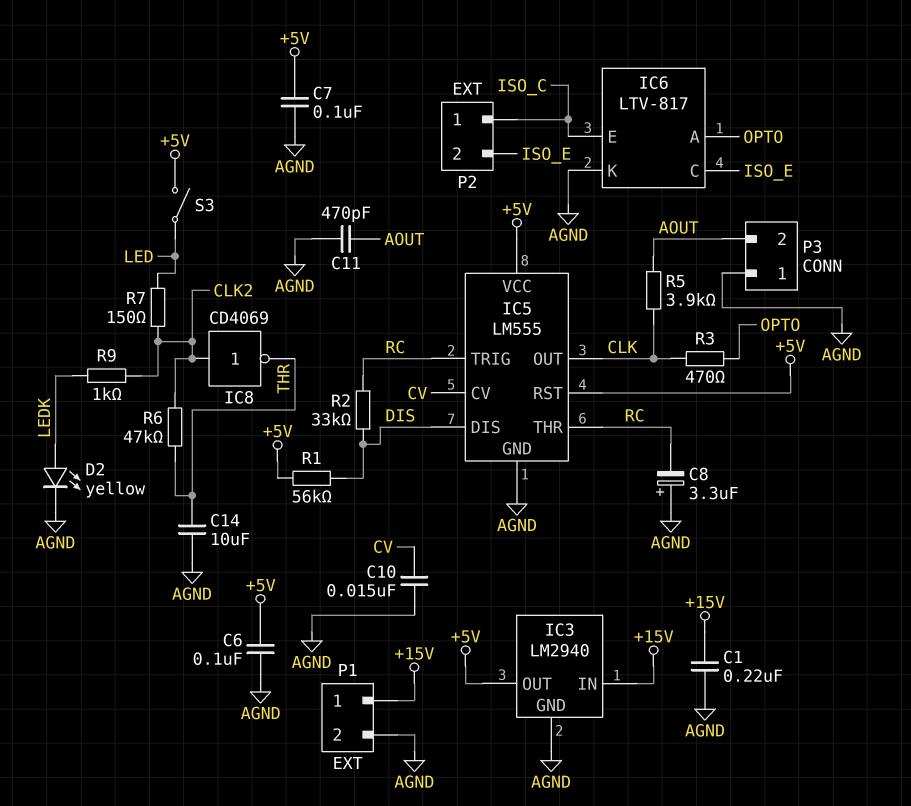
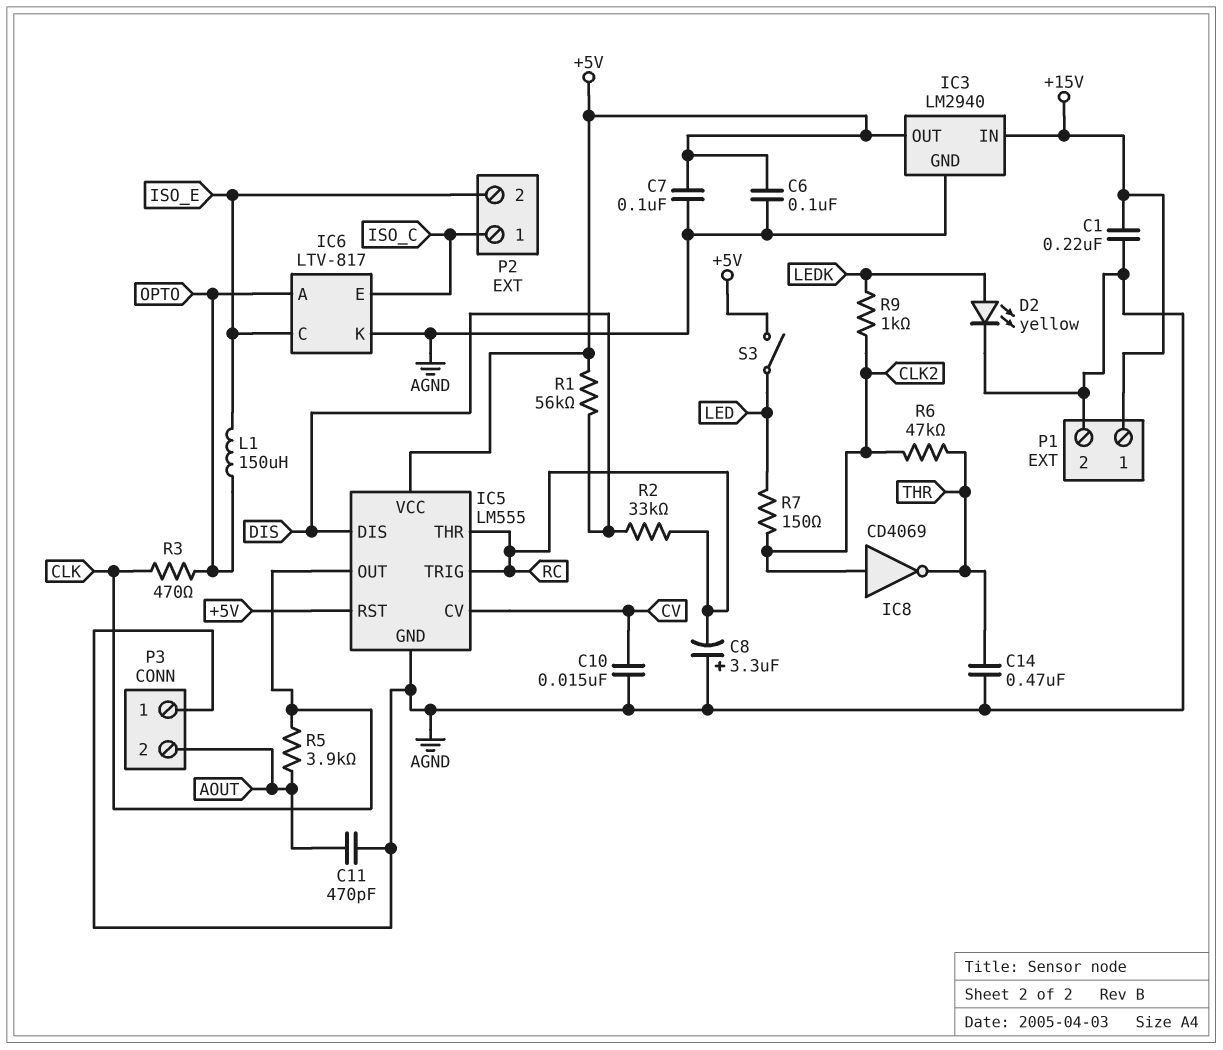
C14: 10uF (AGND, THR) -> 470nF (AGND, THR)
L1: none -> 150uH (ISO_E, OPTO)

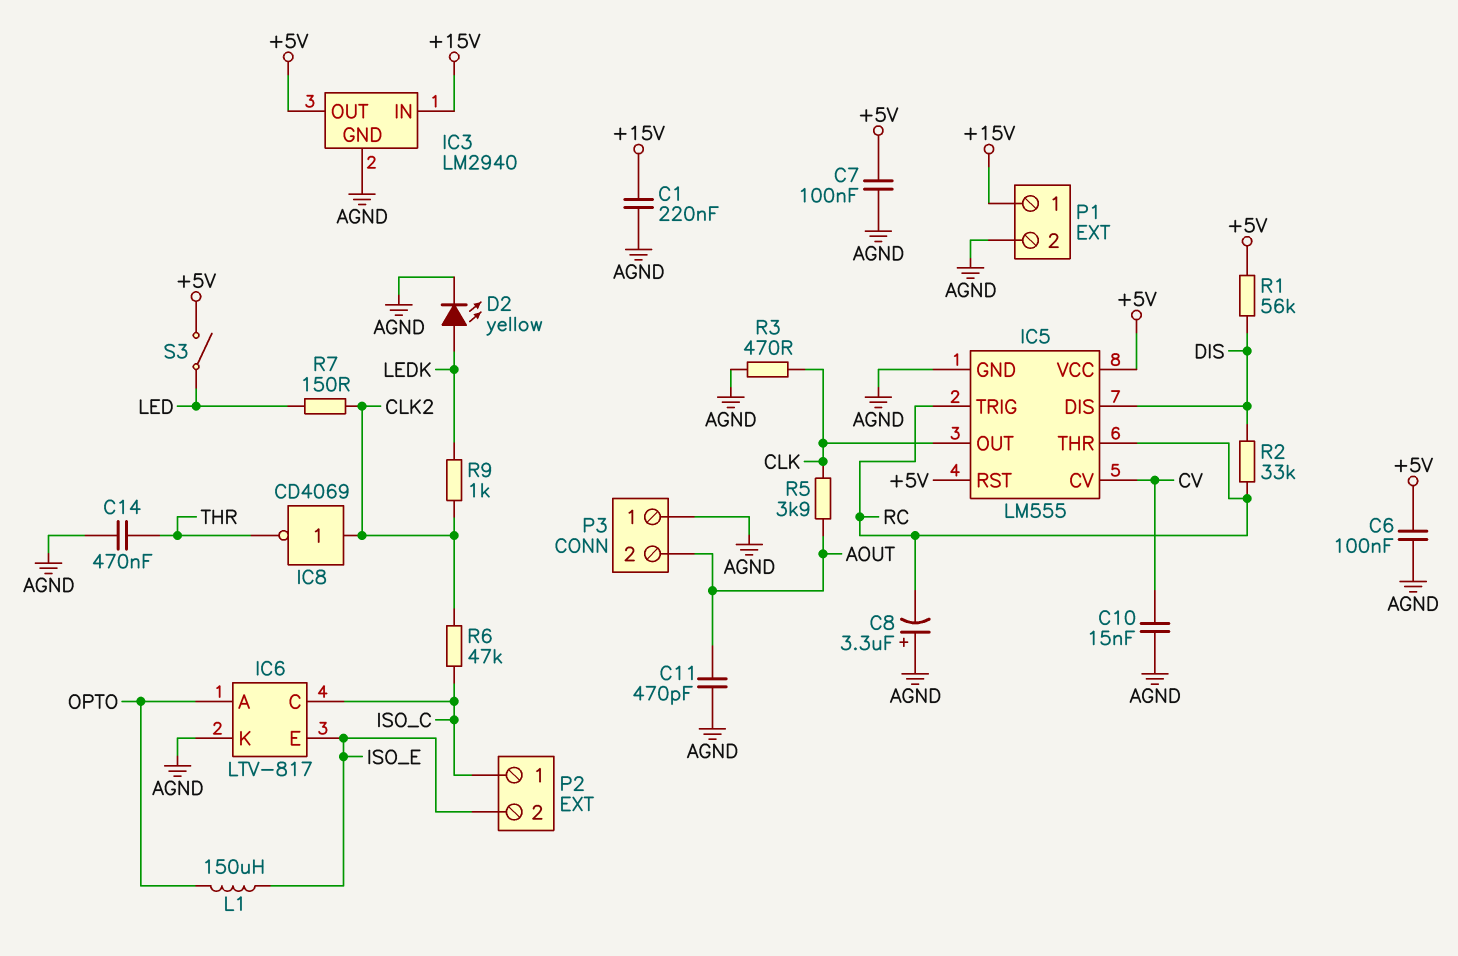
IC6 pin C: ISO_E -> ISO_C
IC6 pin E: ISO_C -> ISO_E
R3: 470 (CLK, OPTO) -> 470 (AGND, CLK)
R6: 47k (CLK2, THR) -> 47k (CLK2, ISO_C)

